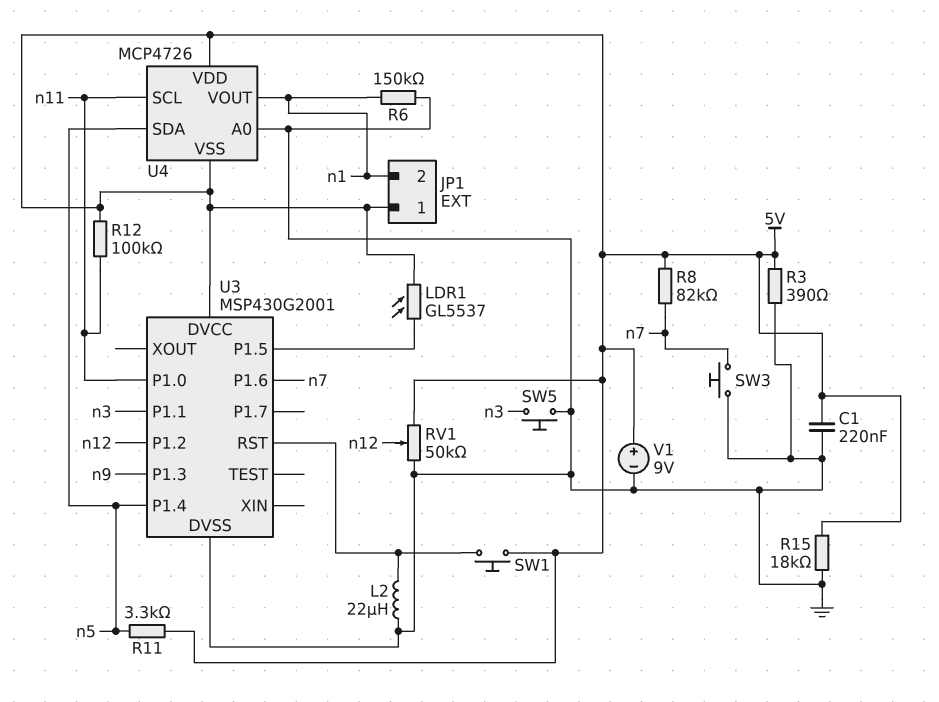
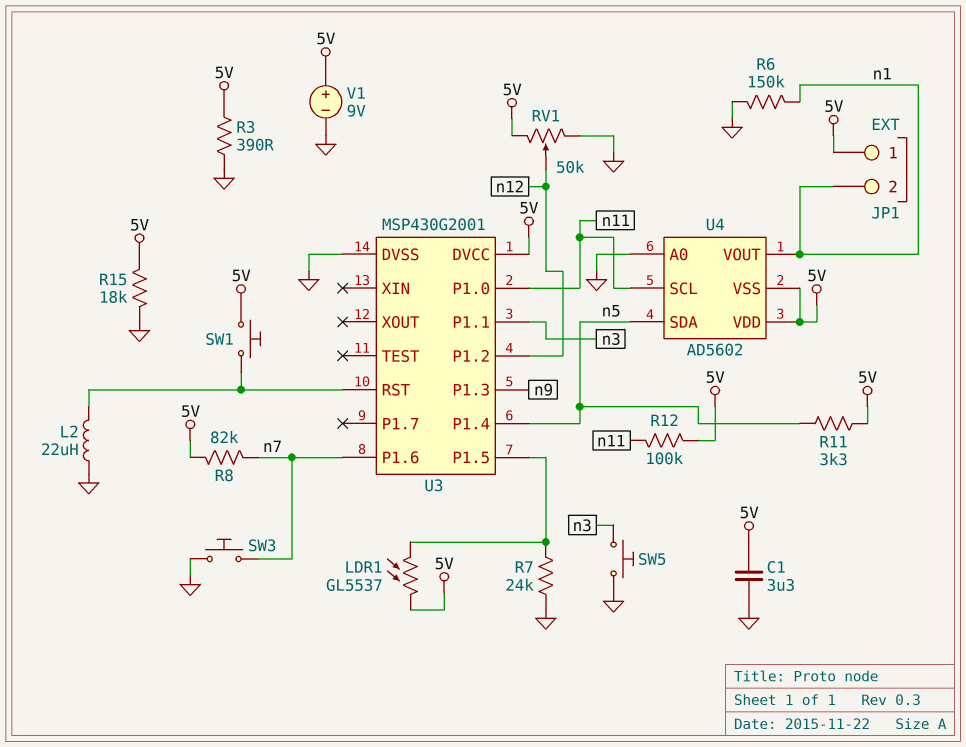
C1: 220nF (5V, GND) -> 3.3uF (5V, GND)
R7: none -> 24k (GND, U3/P1.5)
U4: MCP4726 -> AD5602

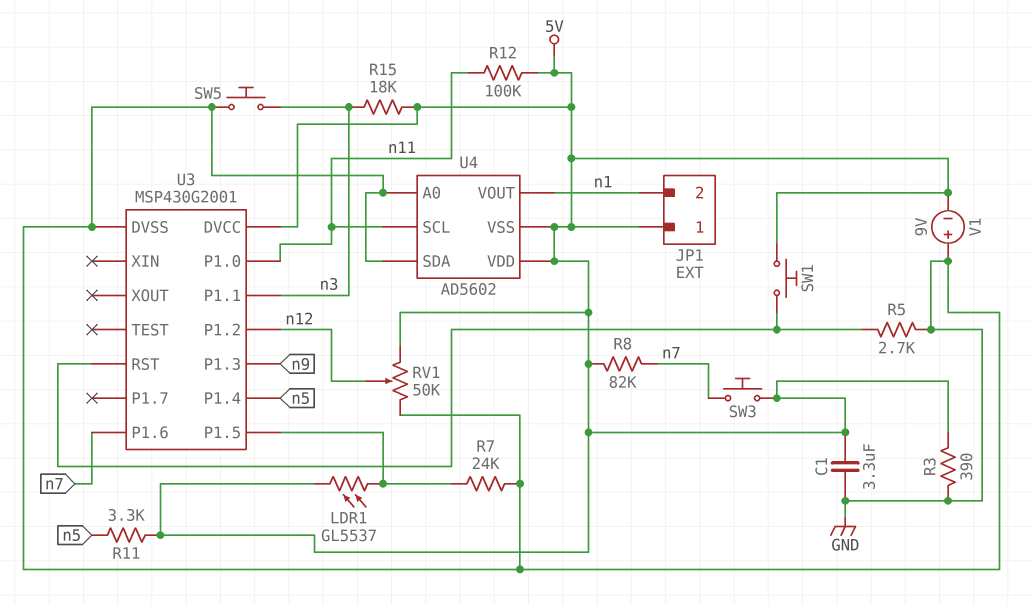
L2: 22uH (GND, U3/RST) -> none
R5: none -> 2.7k (GND, U3/RST)
R6: 150k (GND, n1) -> none
R15: 18k (5V, GND) -> 18k (5V, n3)
SW3: button (GND, n7) -> button (5V, n7)
U4 pin SDA: n5 -> GND
V1: 9V (plus 5V, minus GND) -> 9V (plus GND, minus 5V)

